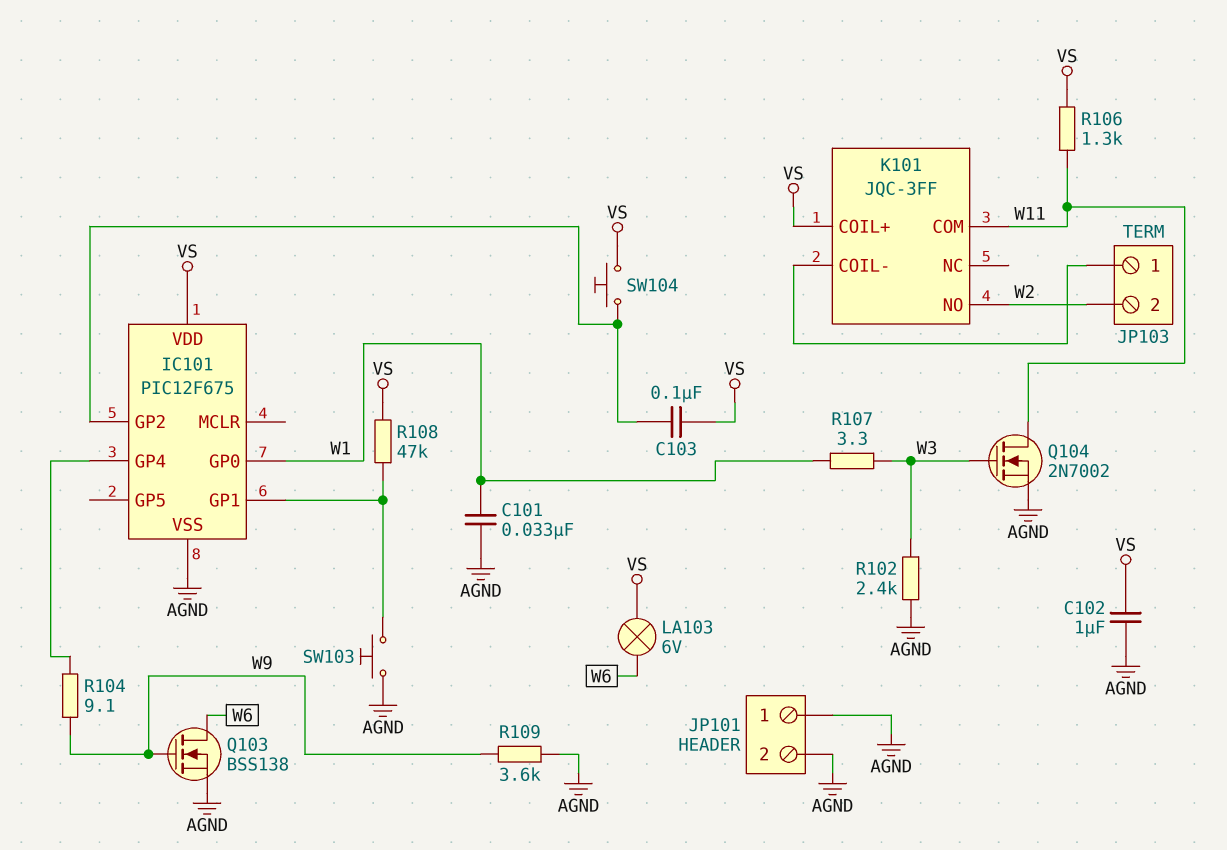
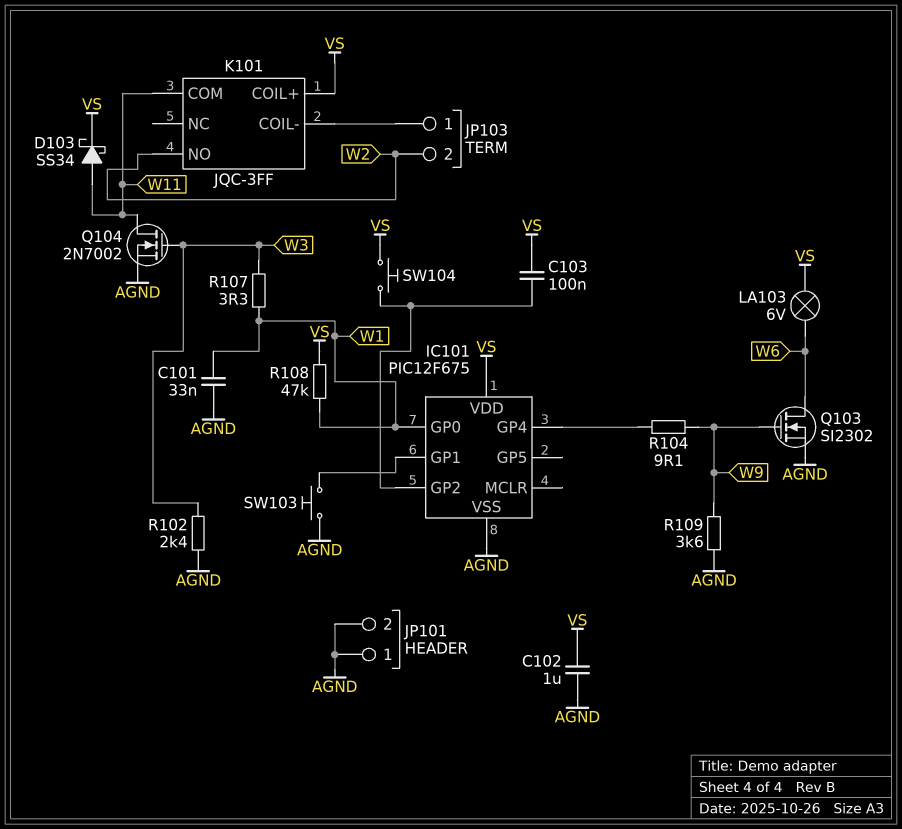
D103: none -> schottky SS34 (A W11, K VS)
Q103: NMOS BSS138 (G W9, D W6, S AGND) -> NMOS SI2302 (G W9, D W6, S AGND)
R106: 1.3k (VS, W11) -> none
R108: 47k (IC101/GP1, VS) -> 47k (VS, W1)

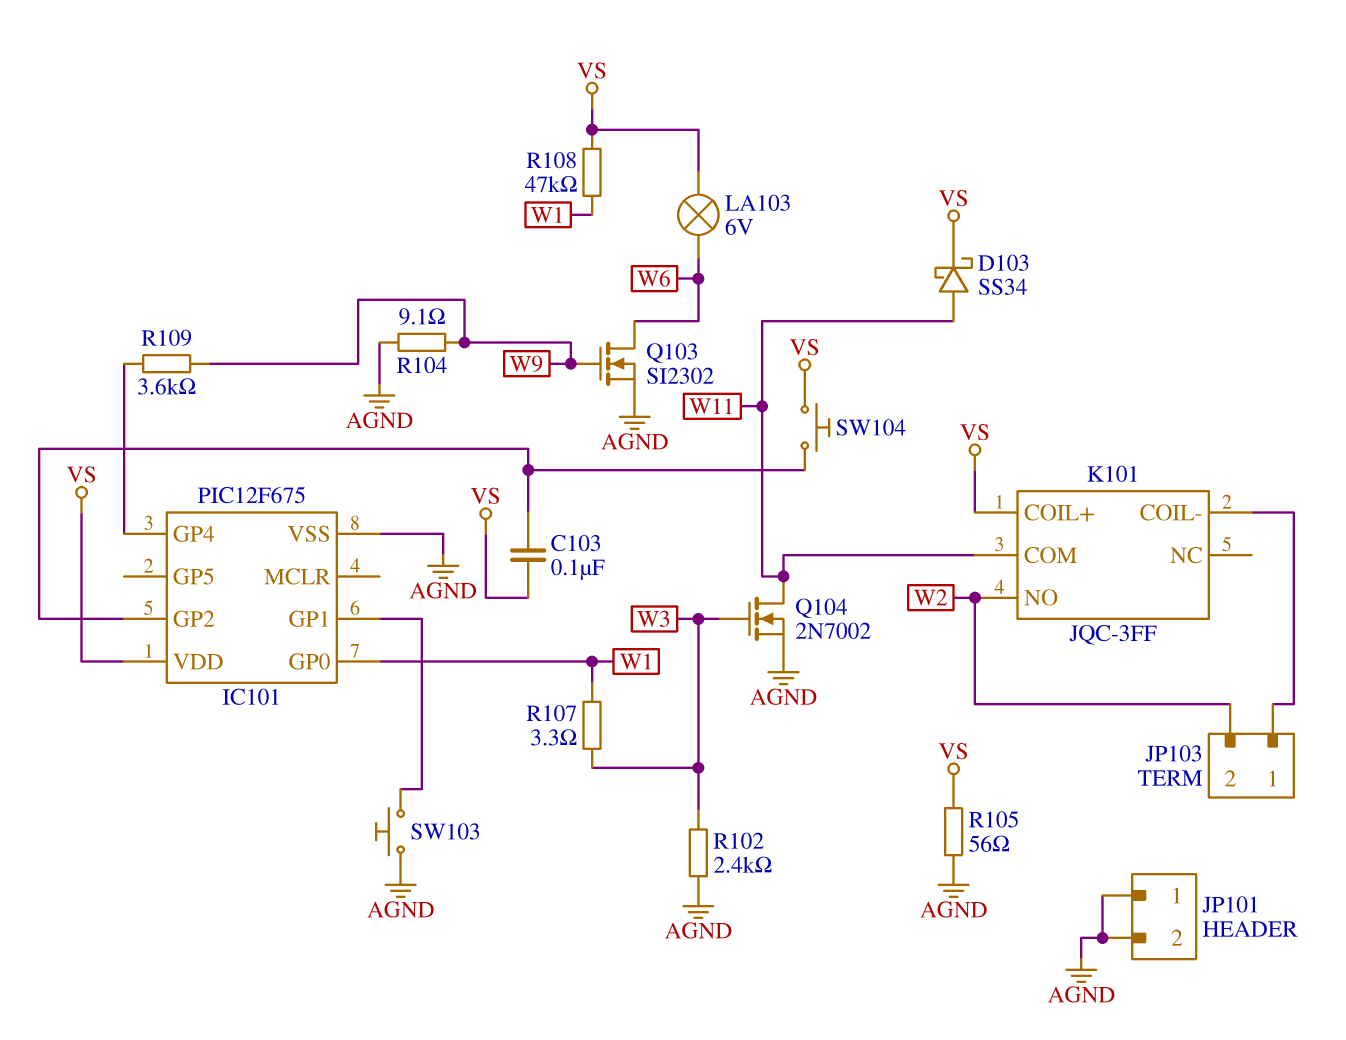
C101: 33nF (AGND, W1) -> none
C102: 1uF (AGND, VS) -> none
R104: 9.1 (IC101/GP4, W9) -> 9.1 (AGND, W9)
R105: none -> 56 (AGND, VS)
R109: 3.6k (AGND, W9) -> 3.6k (IC101/GP4, W9)

